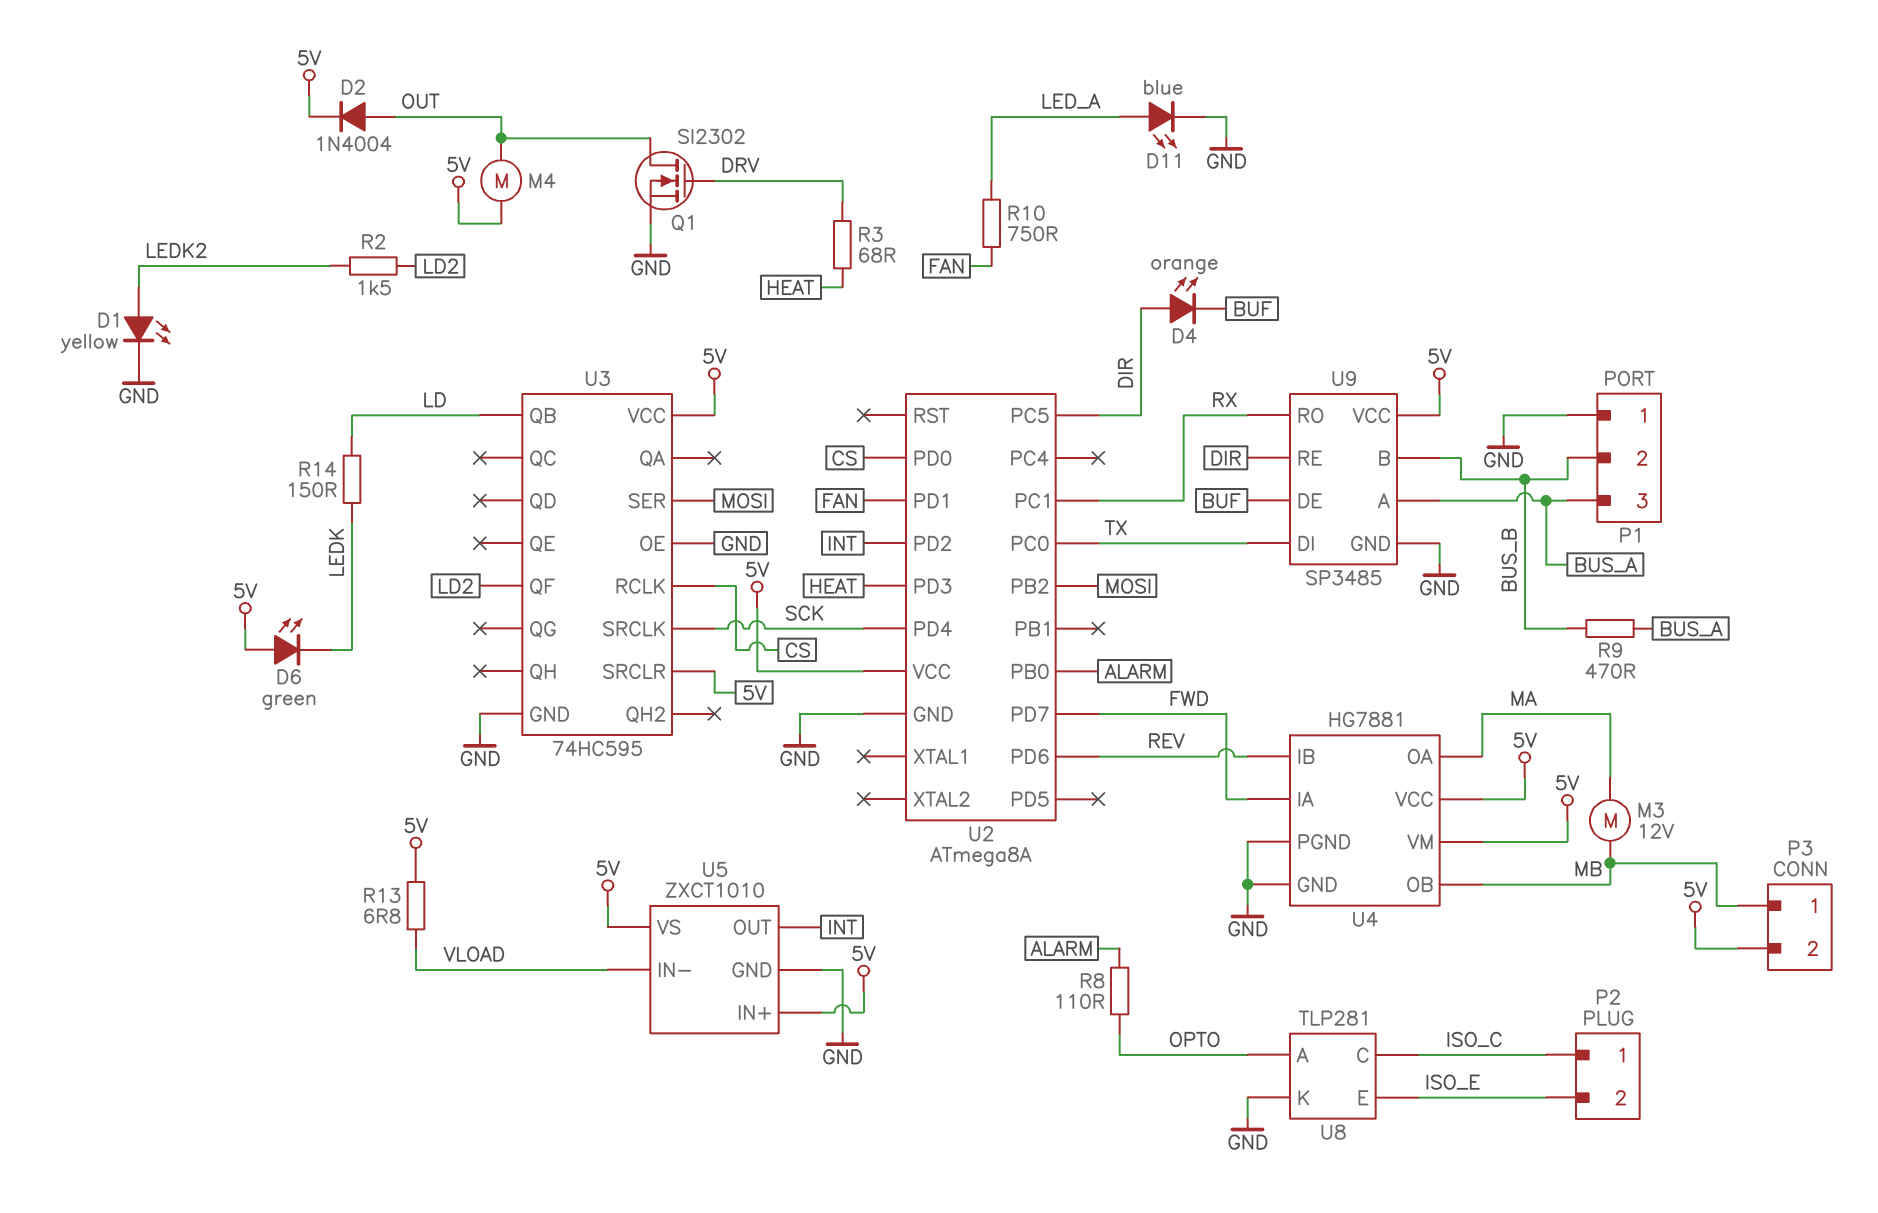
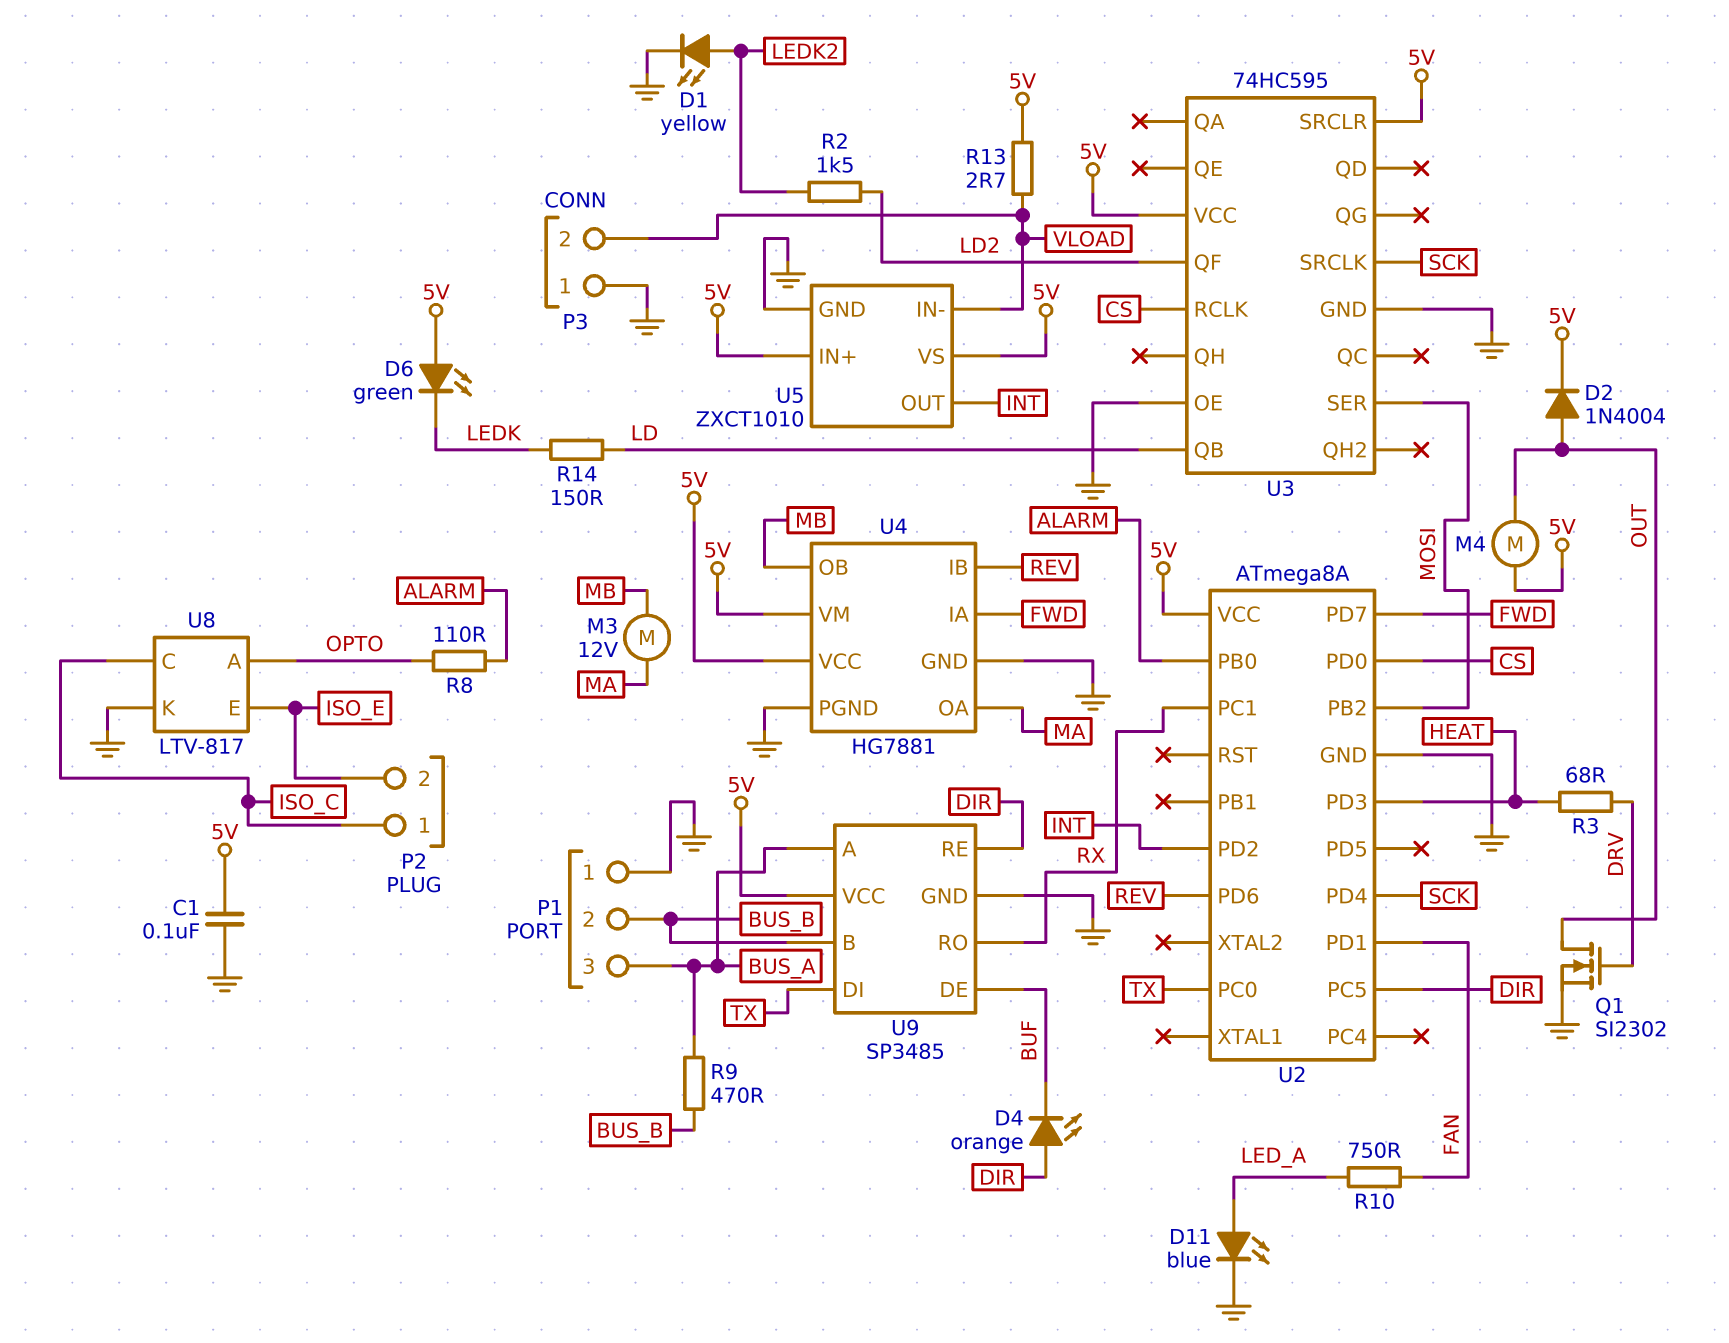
C1: none -> 100nF (5V, GND)
P3 pin 1: MB -> GND
P3 pin 2: 5V -> VLOAD
R13: 6.8 (5V, VLOAD) -> 2.7 (5V, VLOAD)
U8: TLP281 -> LTV-817

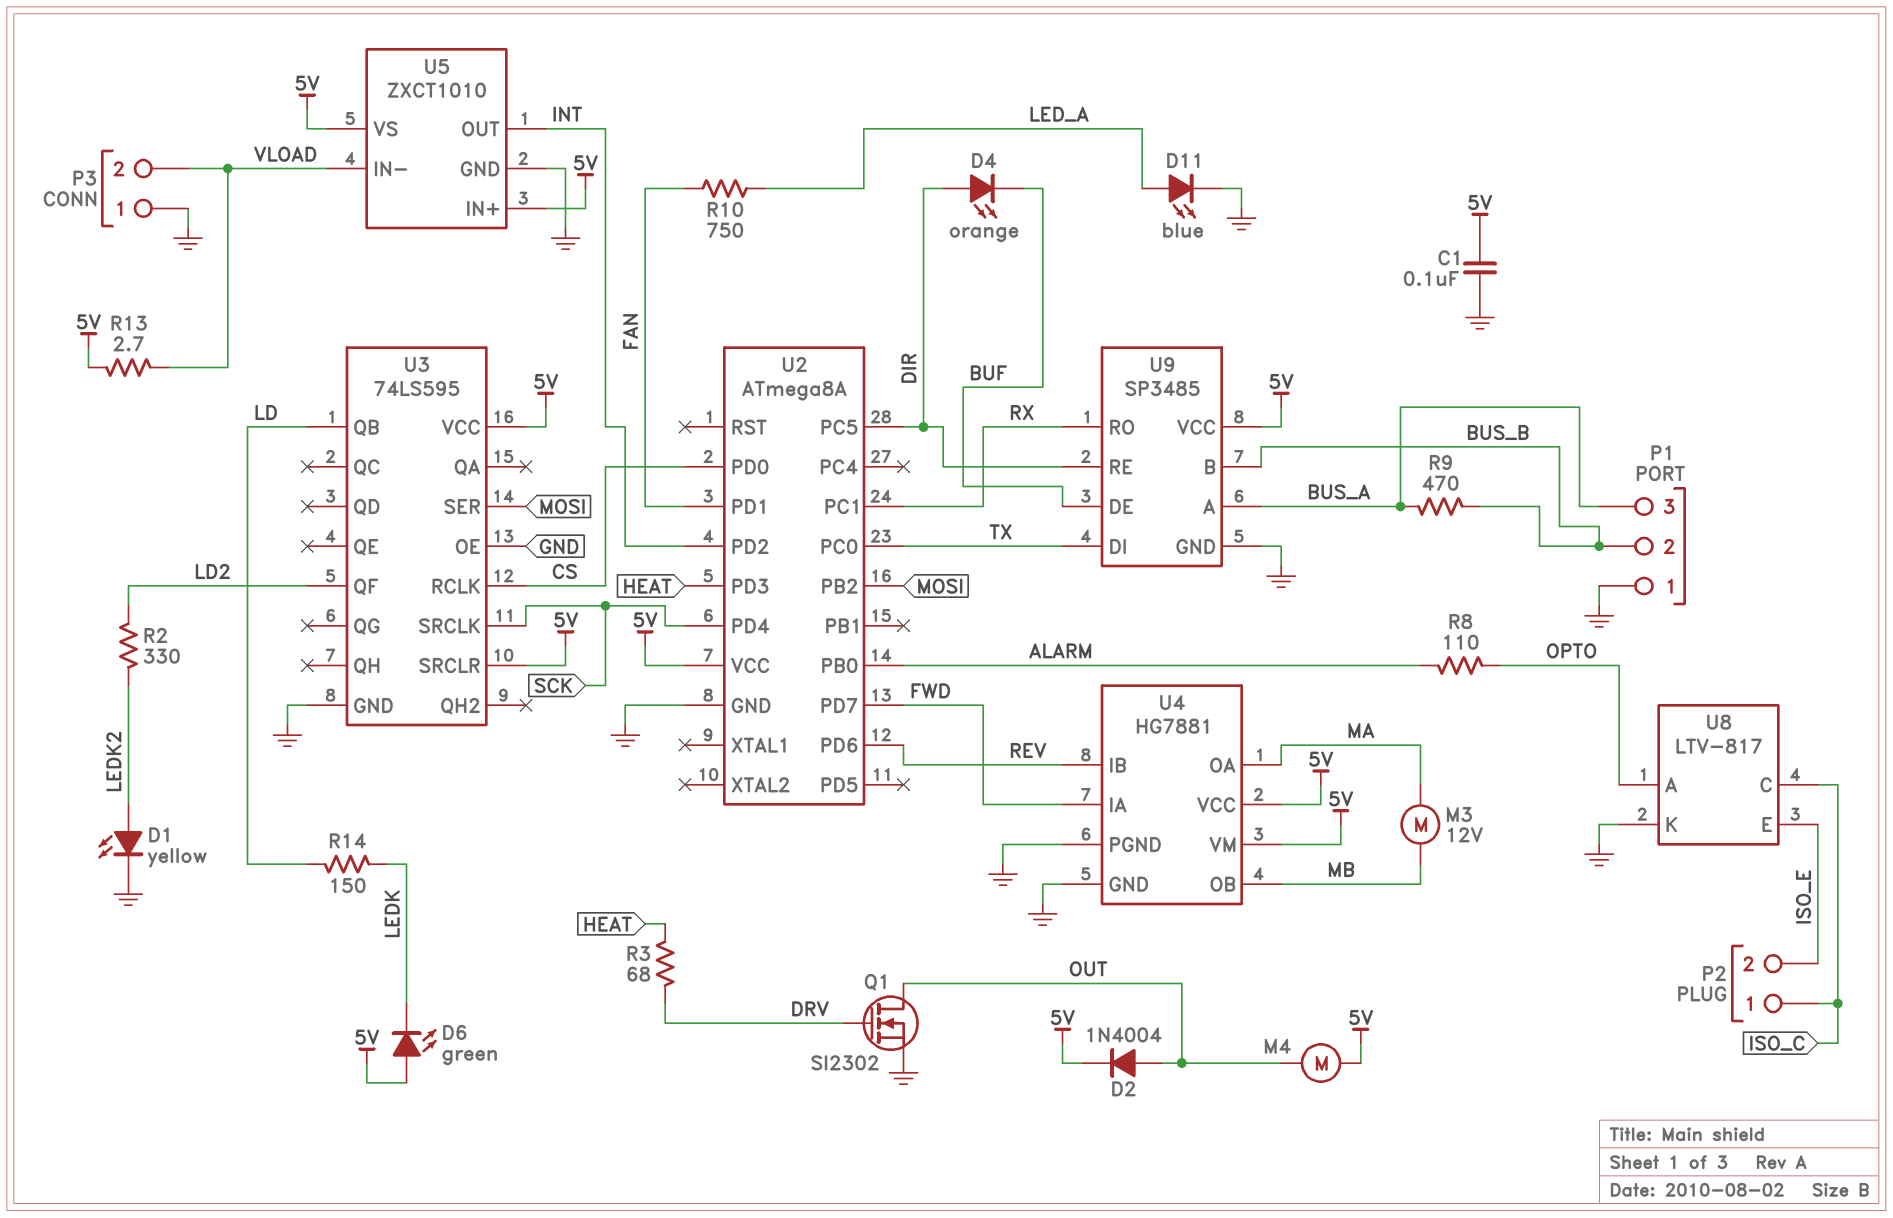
R2: 1.5k (LD2, LEDK2) -> 330 (LD2, LEDK2)
U3: 74HC595 -> 74LS595

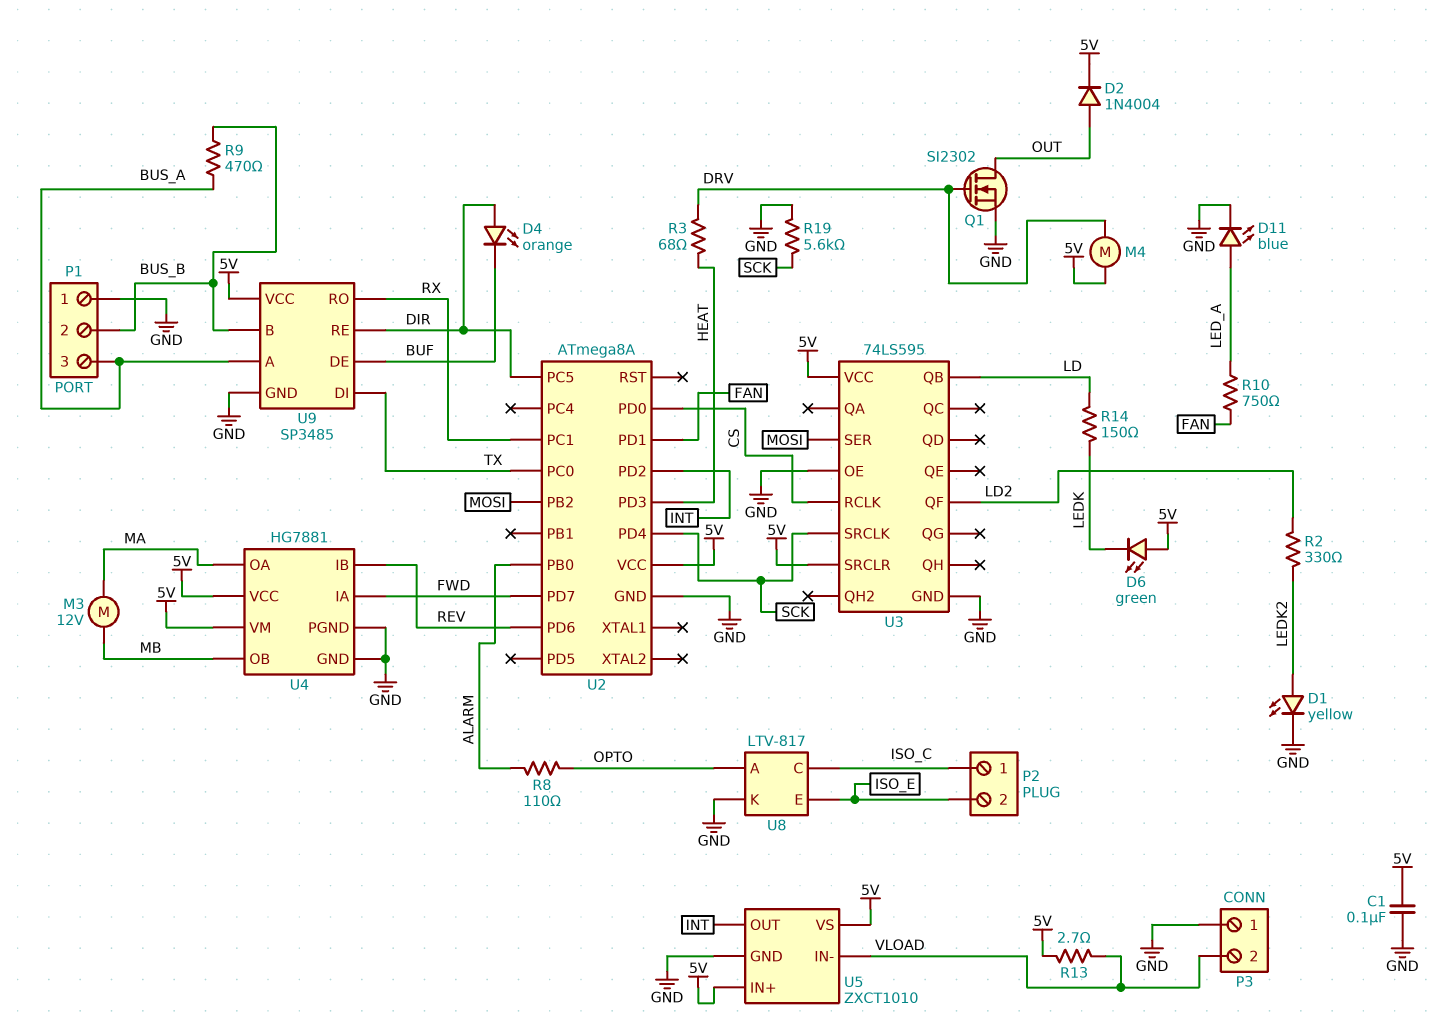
M4: motor (5V, OUT) -> motor (5V, DRV)
R19: none -> 5.6k (GND, SCK)

